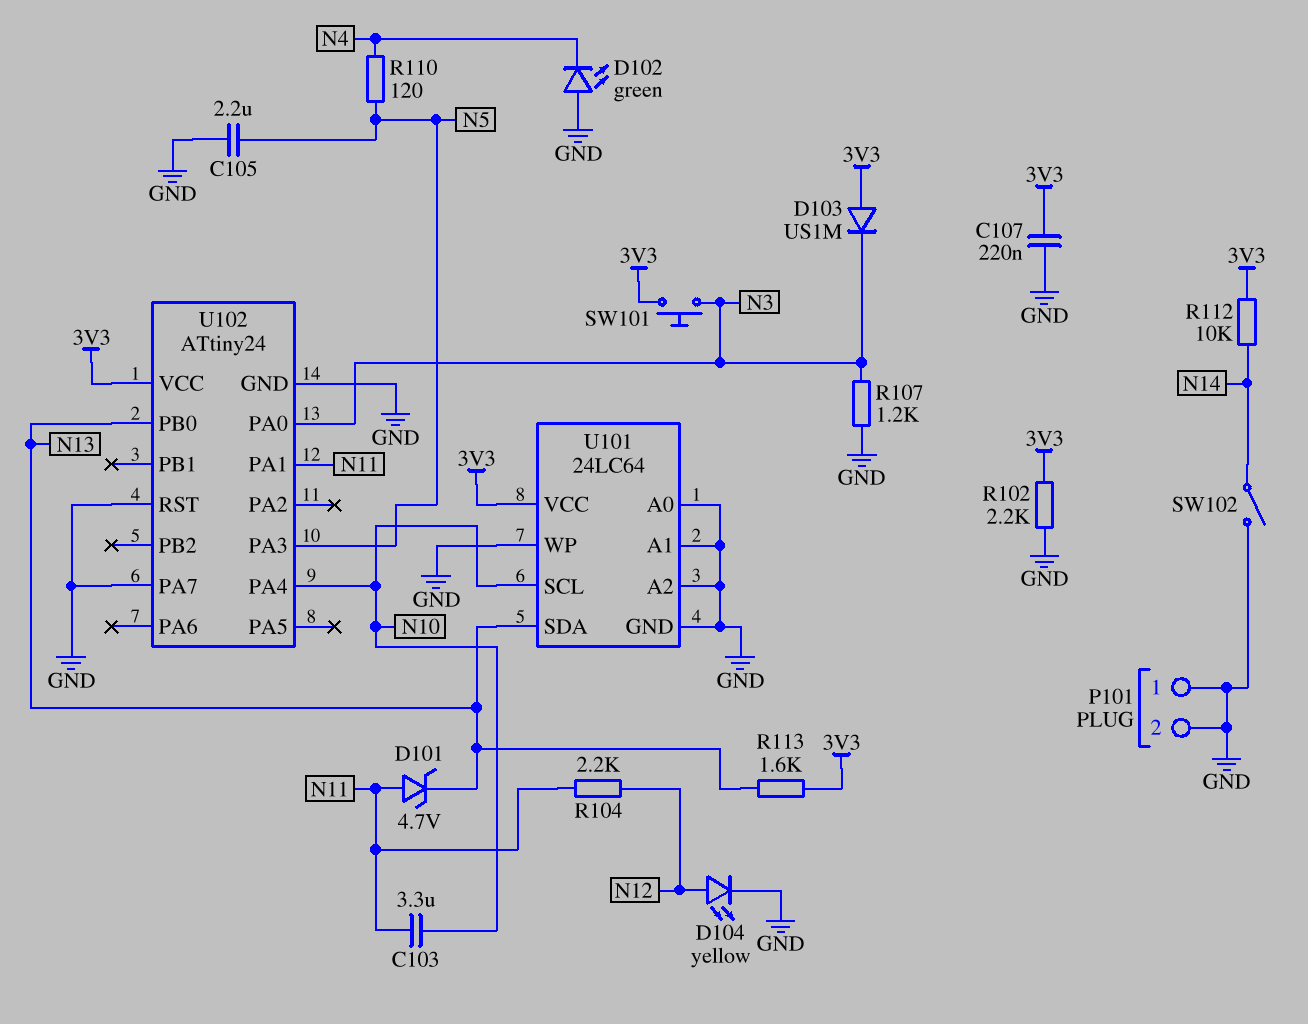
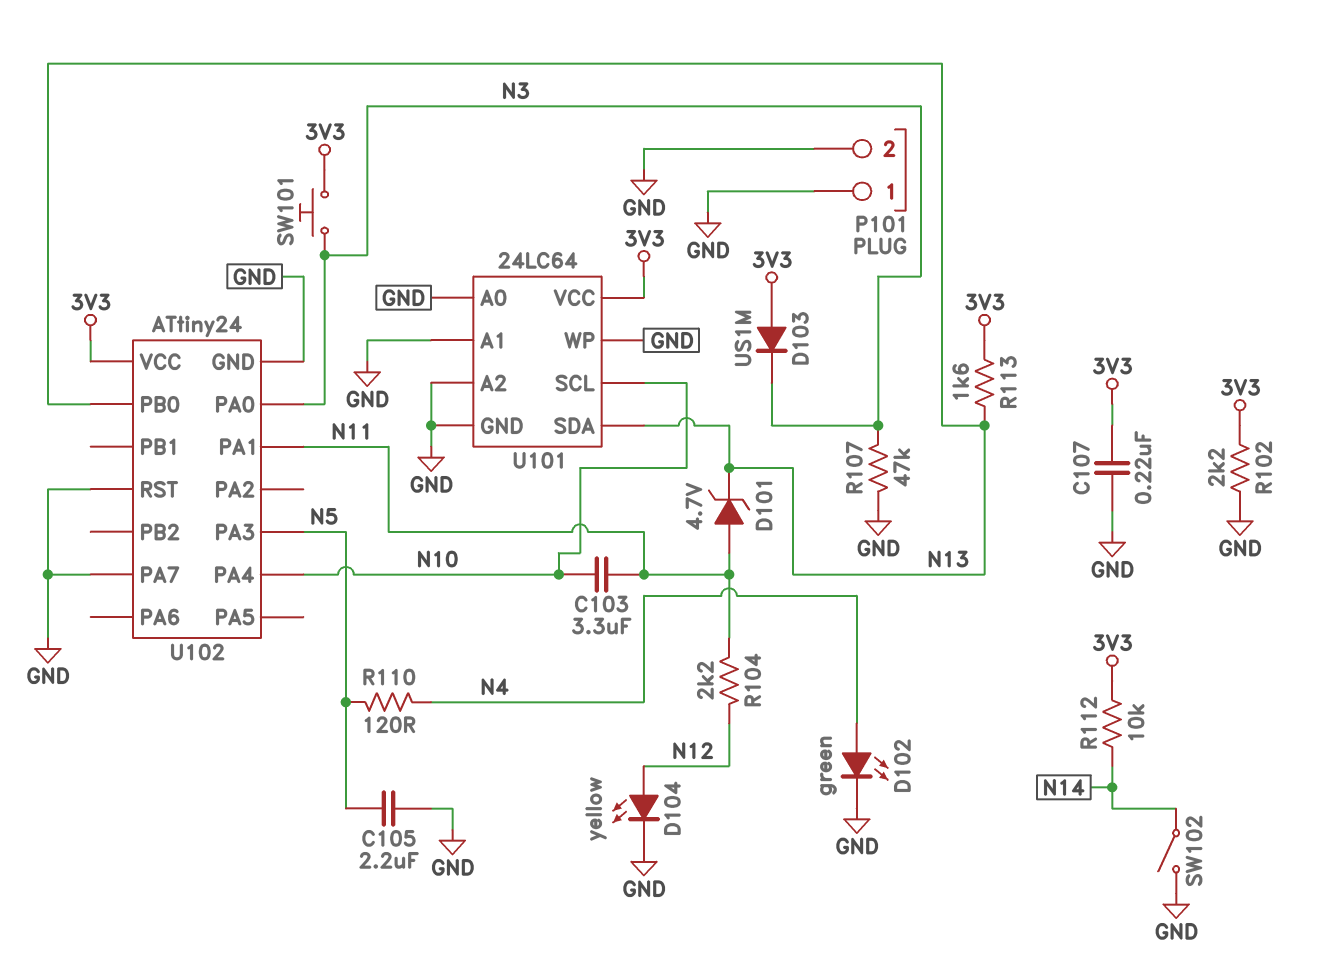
D102: LED green (A GND, K N4) -> LED green (A N4, K GND)
R107: 1.2k (GND, N3) -> 47k (GND, N3)

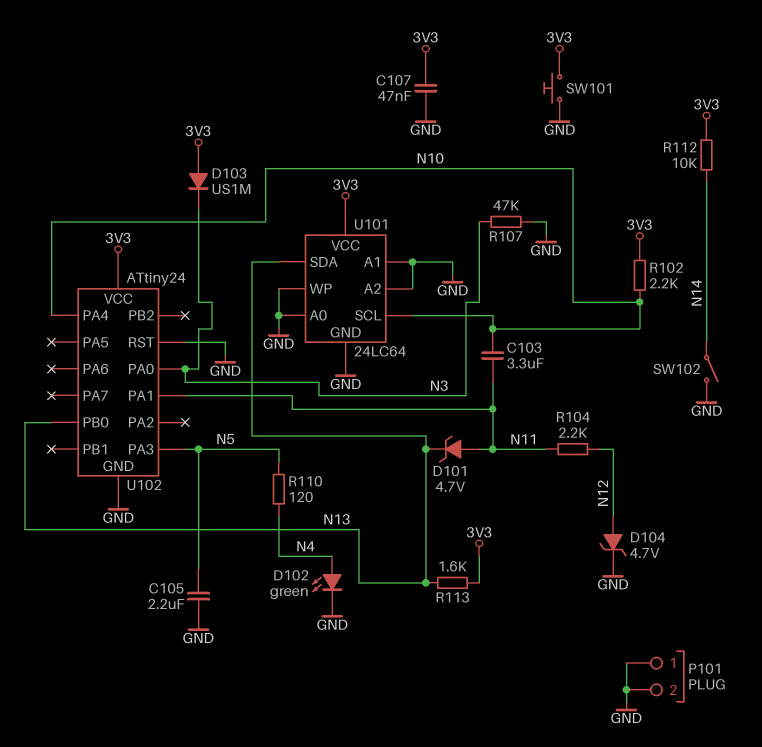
C107: 220nF (3V3, GND) -> 47nF (3V3, GND)
D104: LED yellow (A N12, K GND) -> zener 4.7V (A N12, K GND)
R102: 2.2k (3V3, GND) -> 2.2k (3V3, N10)
SW101: button (3V3, N3) -> button (3V3, GND)
U102 pin PA7: GND -> none

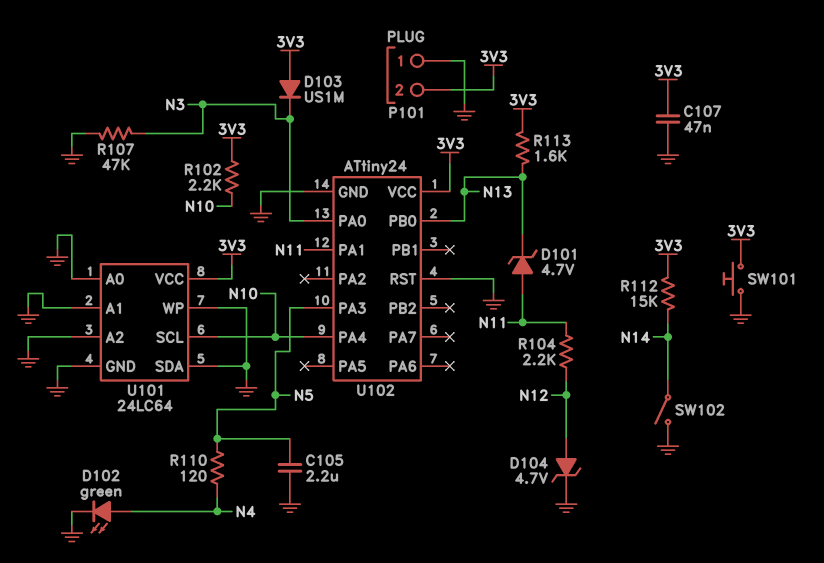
C103: 3.3uF (N10, N11) -> none
P101 pin 2: GND -> 3V3
R112: 10k (3V3, N14) -> 15k (3V3, N14)
U101 pin SDA: N13 -> GND

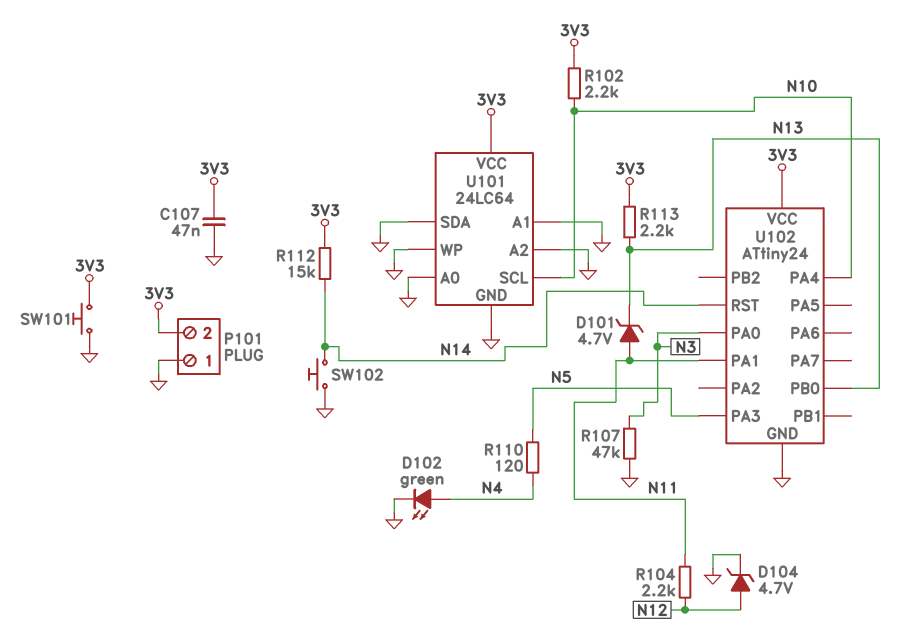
C105: 2.2uF (GND, N5) -> none
D103: diode US1M (A 3V3, K N3) -> none
R113: 1.6k (3V3, N13) -> 2.2k (3V3, N13)
SW102: switch (GND, N14) -> button (GND, N14)
U102 pin RST: GND -> N14

